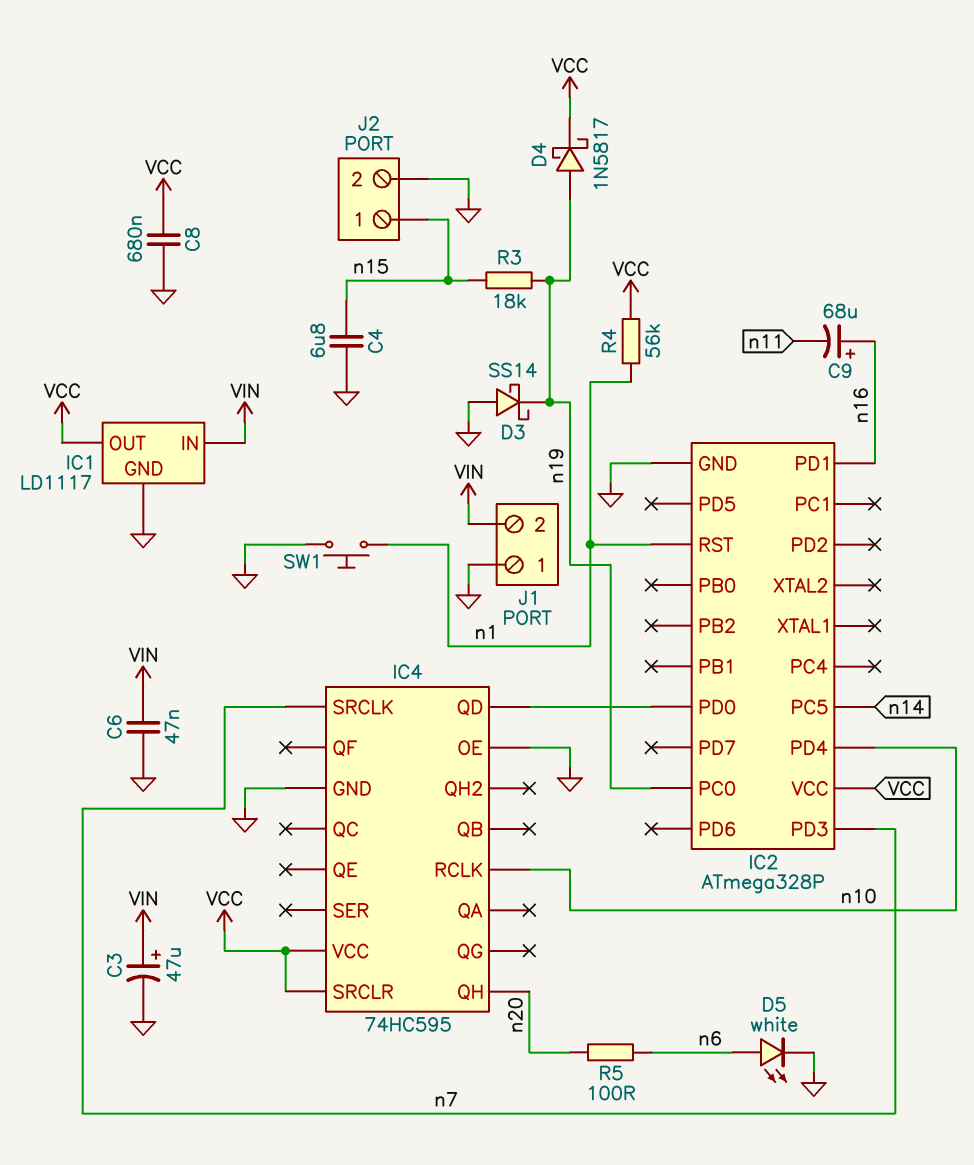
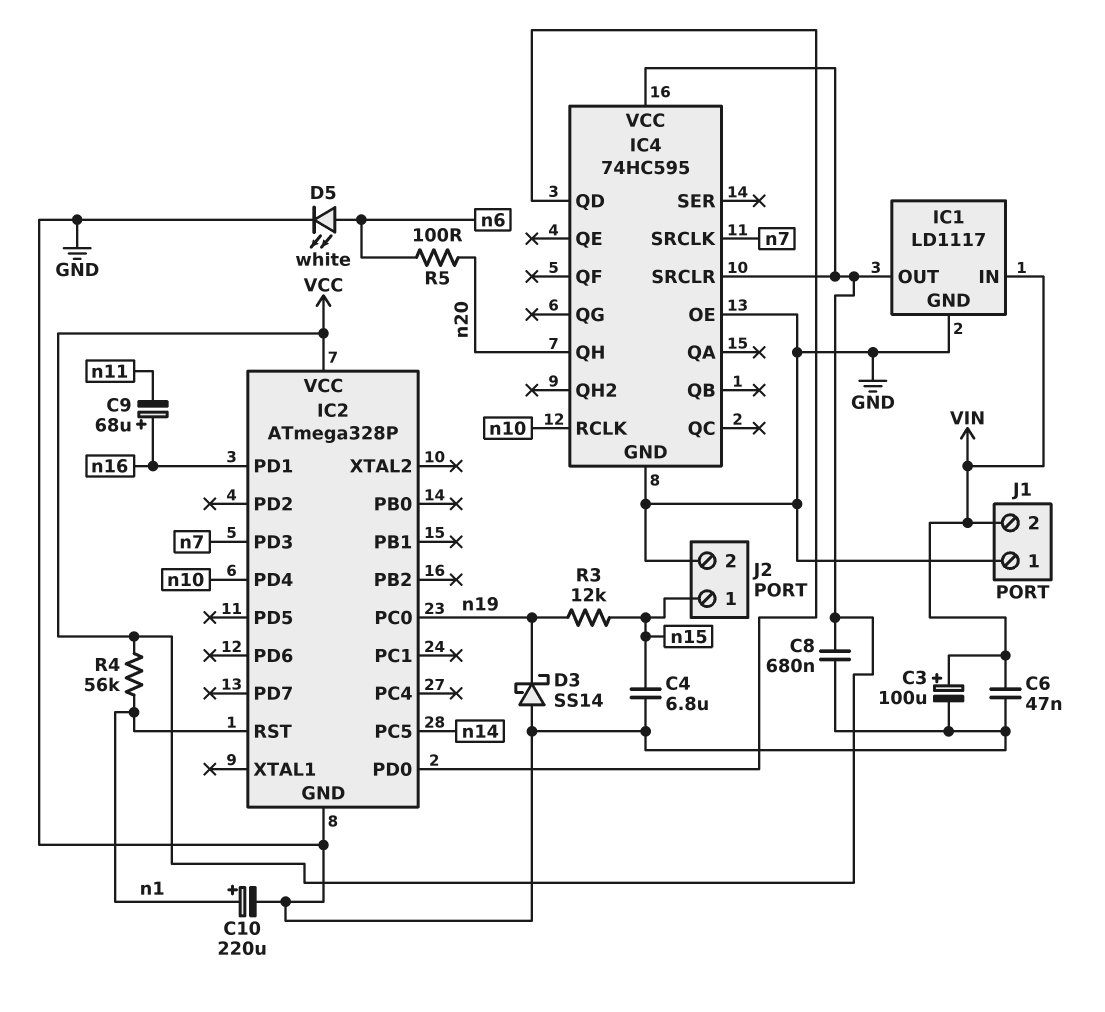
C3: 47uF (plus VIN, minus GND) -> 100uF (plus VIN, minus GND)
C10: none -> 220uF (plus n1, minus GND)
D4: schottky 1N5817 (A n19, K VCC) -> none
R3: 18k (n15, n19) -> 12k (n15, n19)
SW1: button (GND, n1) -> none

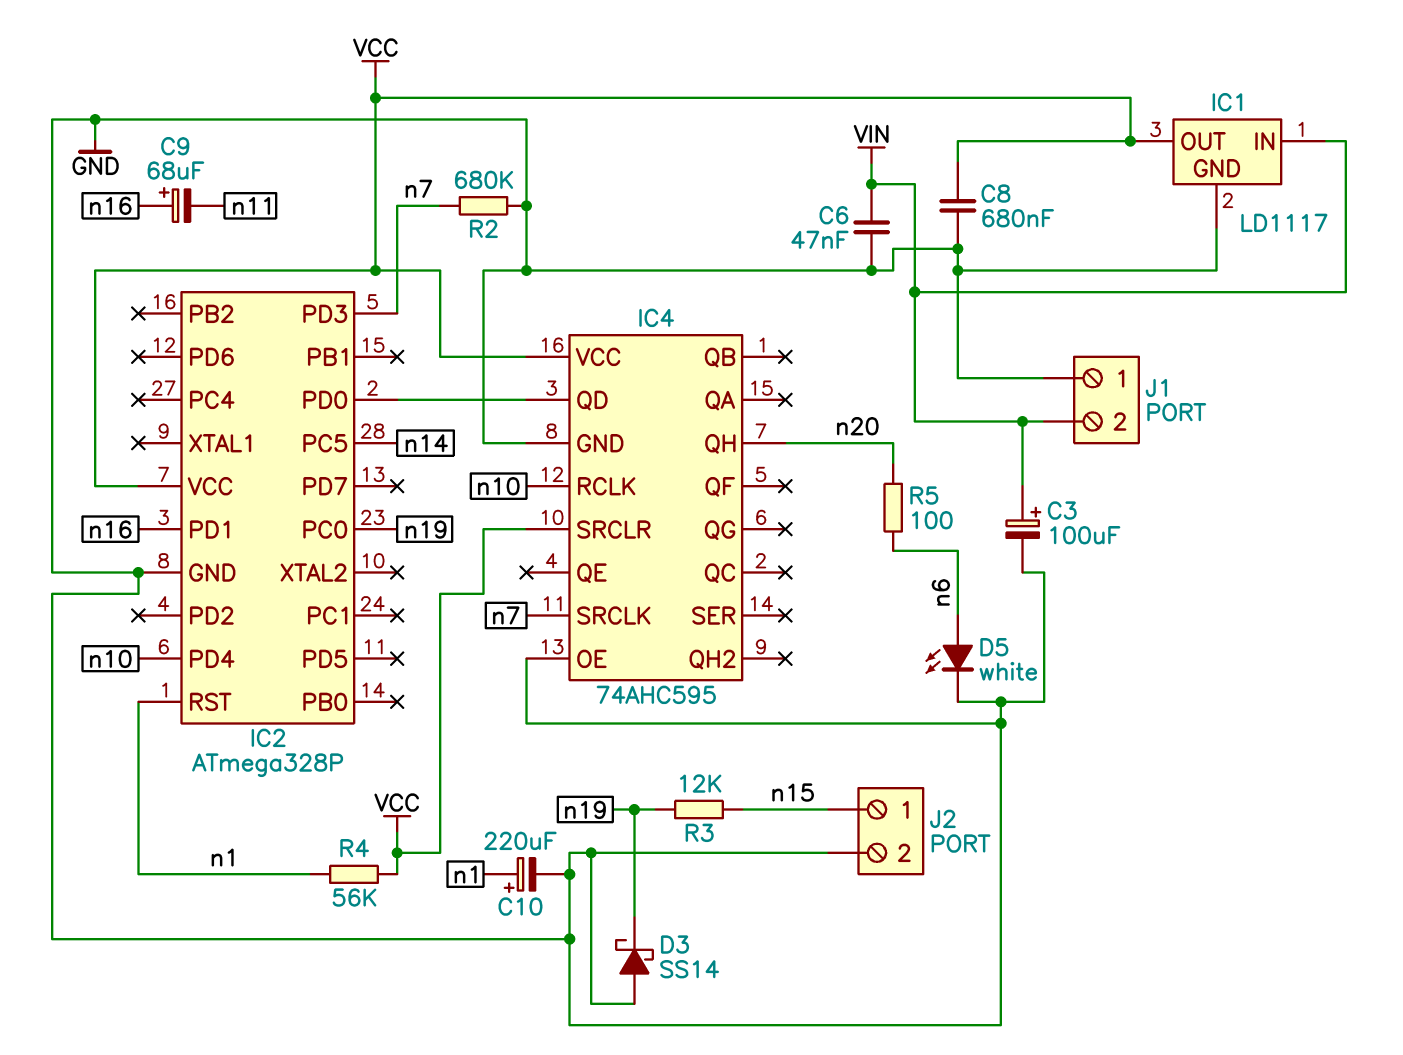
C4: 6.8uF (GND, n15) -> none
IC4: 74HC595 -> 74AHC595
R2: none -> 680k (GND, n7)

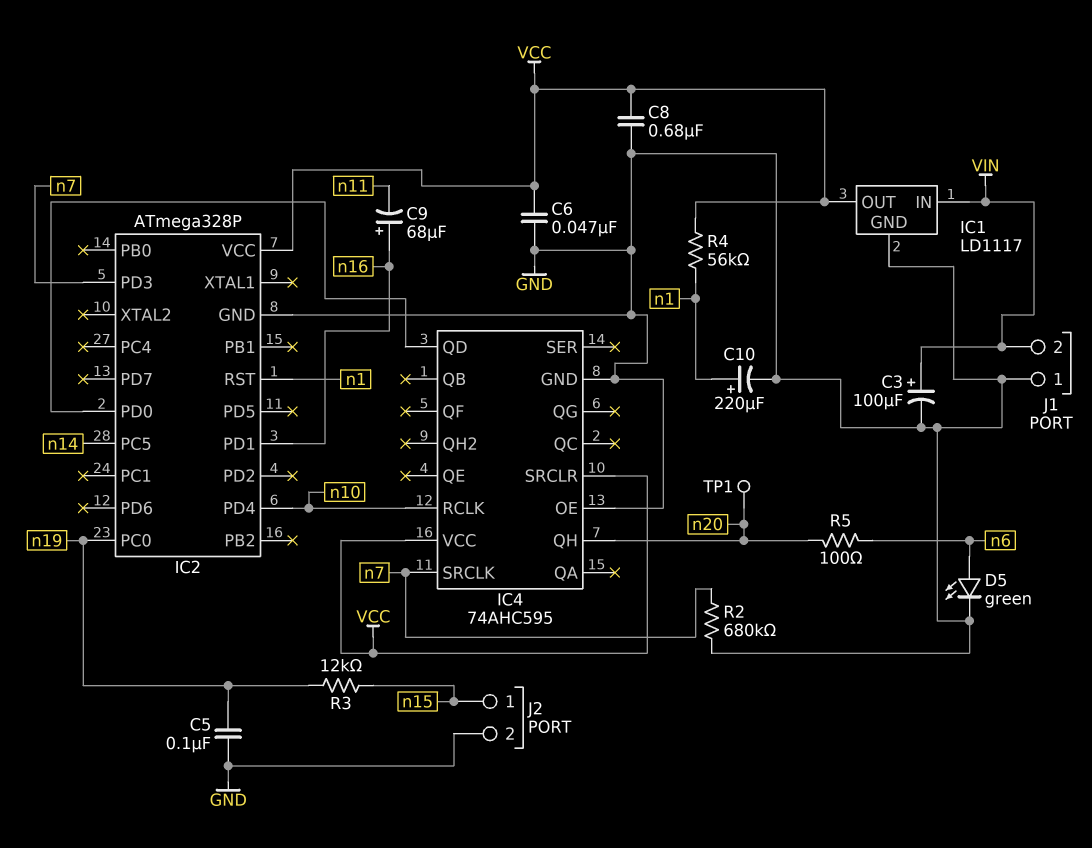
C5: none -> 100nF (GND, n19)
C6: 47nF (GND, VIN) -> 47nF (GND, VCC)
D3: schottky SS14 (A GND, K n19) -> none
D5: LED white (A n6, K GND) -> LED green (A n6, K GND)
TP1: none -> test point (n20)

